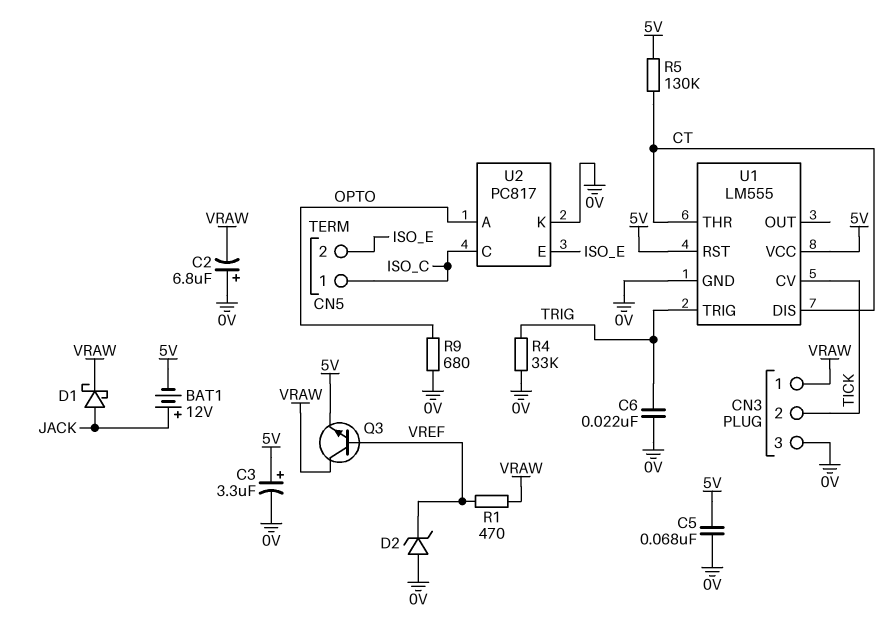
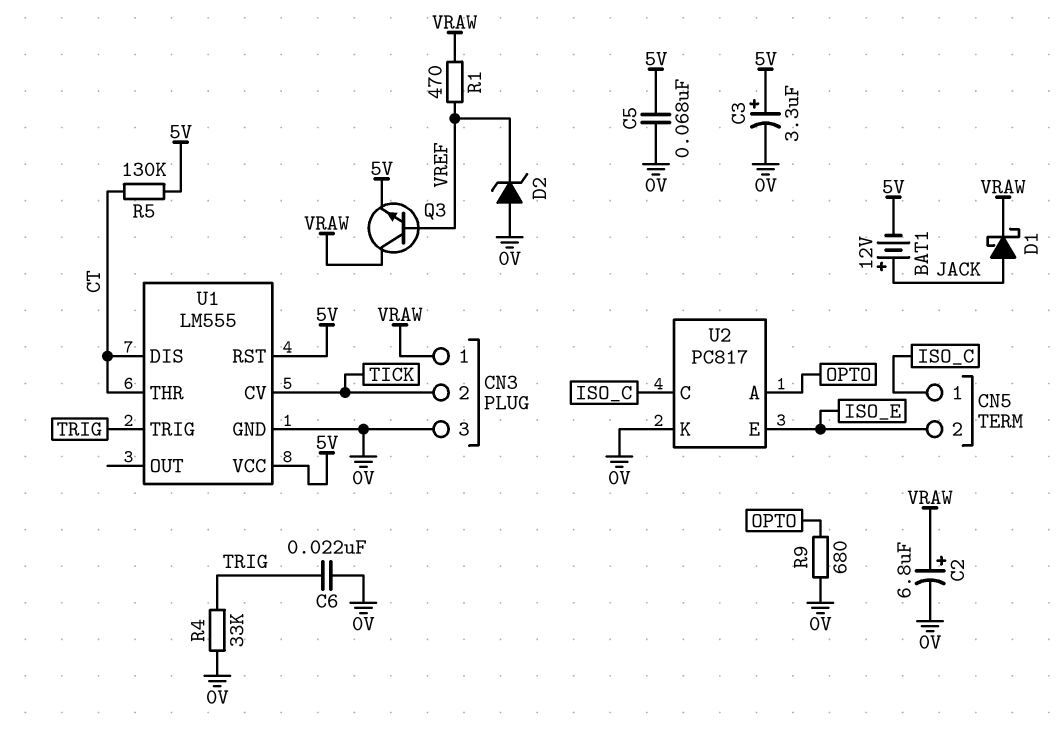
C2: 6.8uF (plus 0V, minus VRAW) -> 6.8uF (plus VRAW, minus 0V)

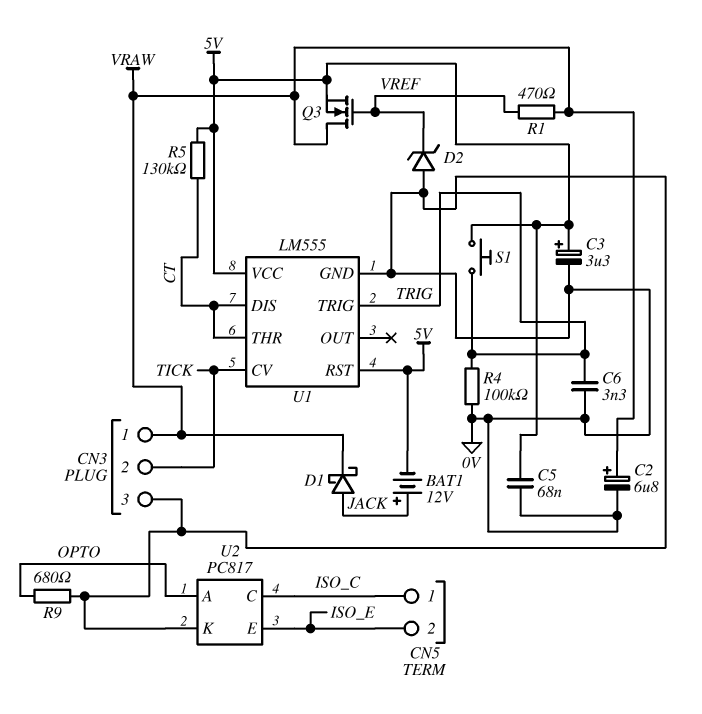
C6: 22nF (0V, TRIG) -> 3.3nF (0V, TRIG)
Q3: NPN (B VREF, C VRAW, E 5V) -> NMOS (G VREF, D VRAW, S 5V)
R4: 33k (0V, TRIG) -> 100k (0V, TRIG)
S1: none -> button (5V, TRIG)

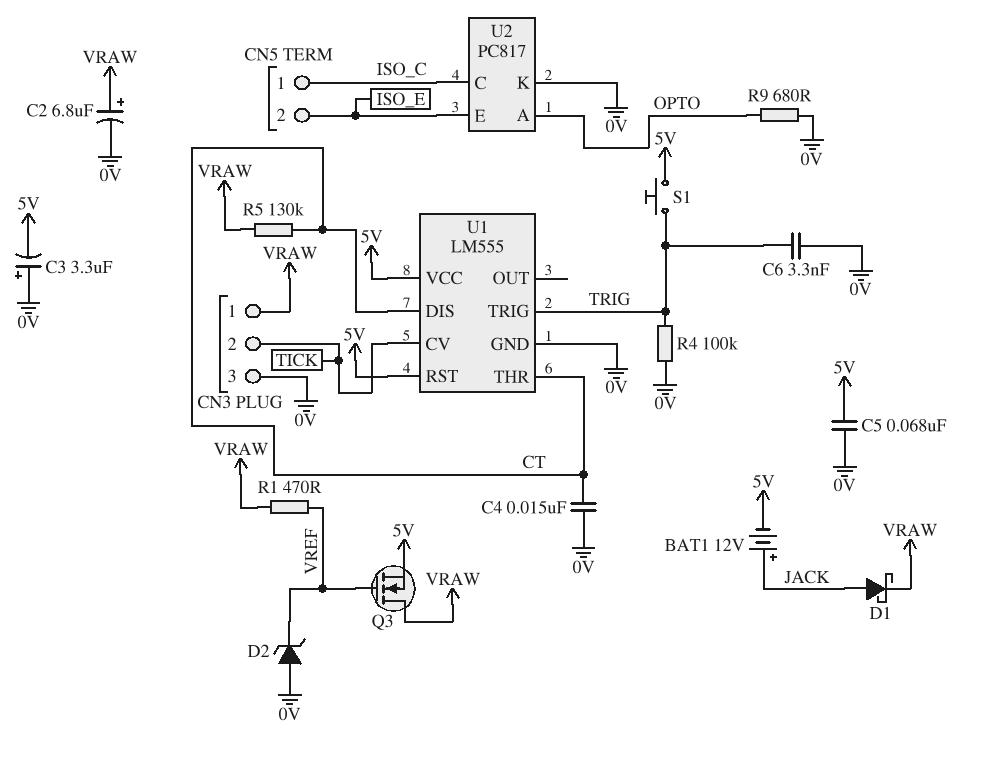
C3: 3.3uF (plus 5V, minus 0V) -> 3.3uF (plus 0V, minus 5V)
C4: none -> 15nF (0V, CT)
R5: 130k (5V, CT) -> 130k (CT, VRAW)

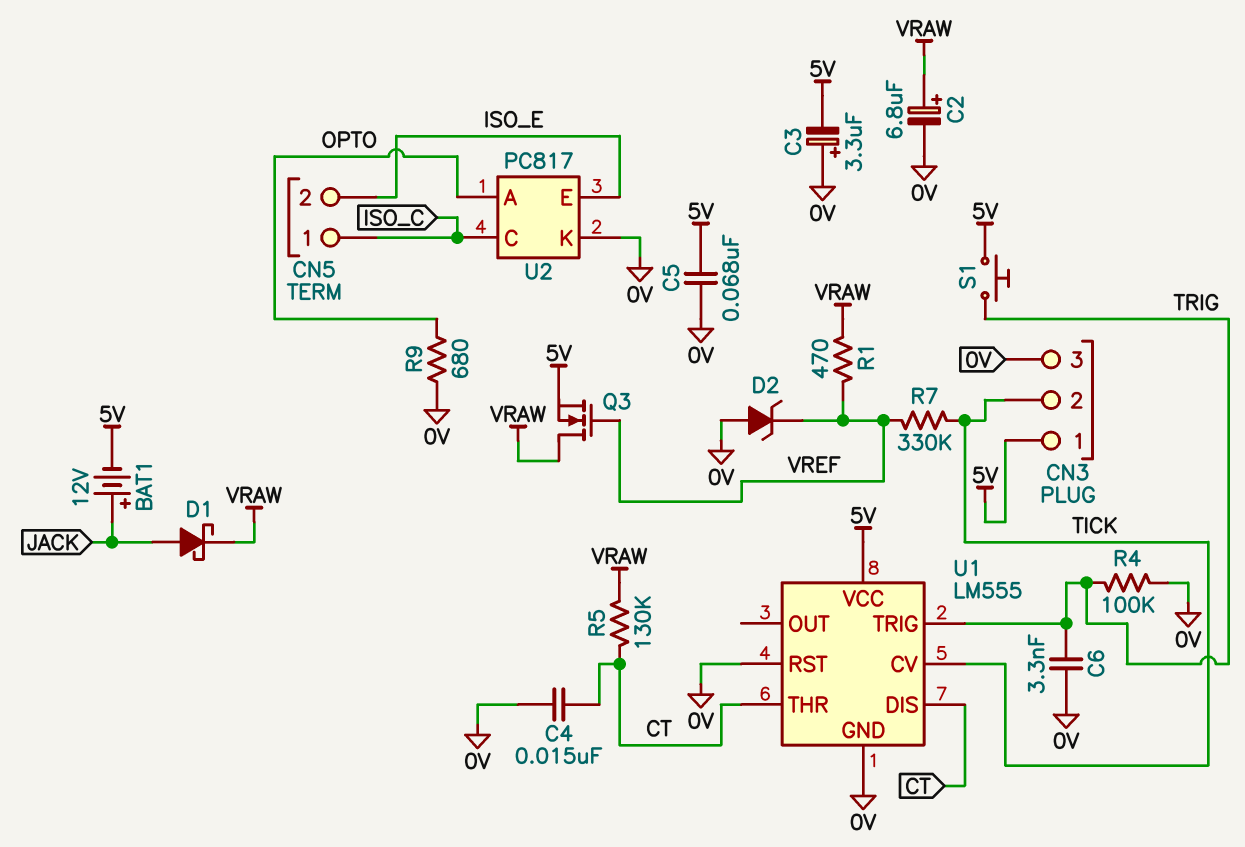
CN3 pin 1: VRAW -> 5V
R7: none -> 330k (TICK, VREF)
U1 pin RST: 5V -> 0V

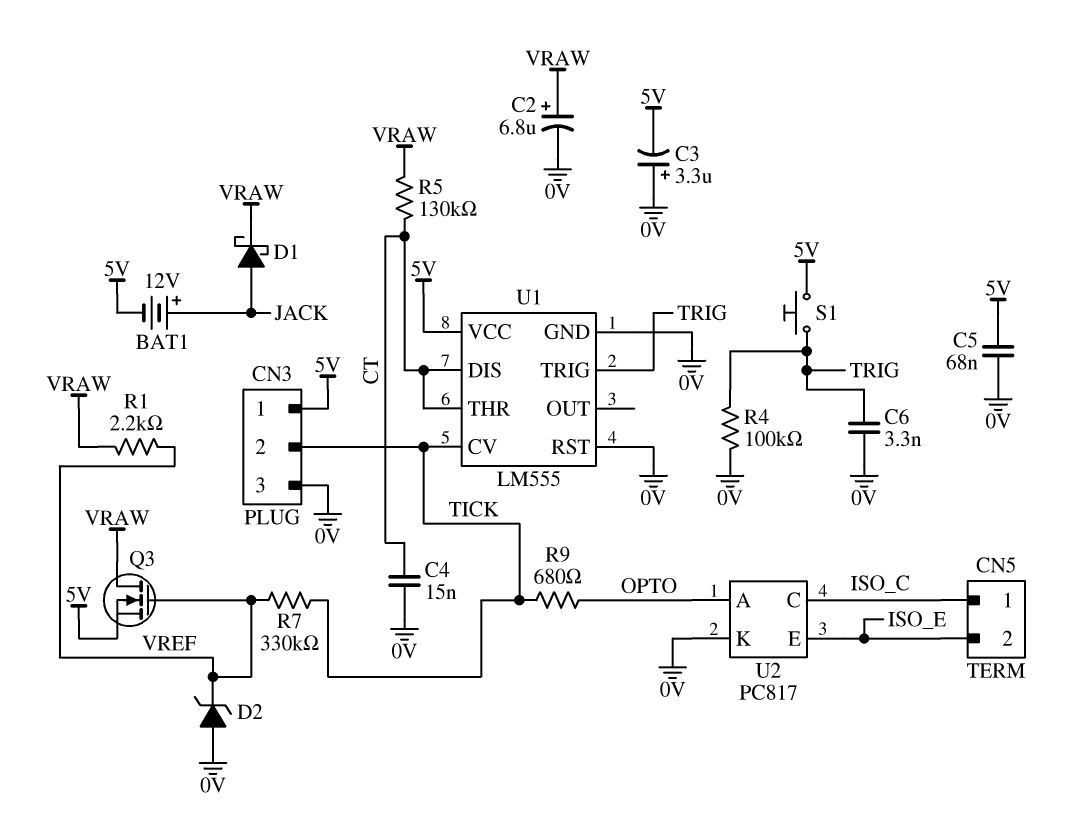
R1: 470 (VRAW, VREF) -> 2.2k (VRAW, VREF)
R9: 680 (0V, OPTO) -> 680 (OPTO, TICK)

